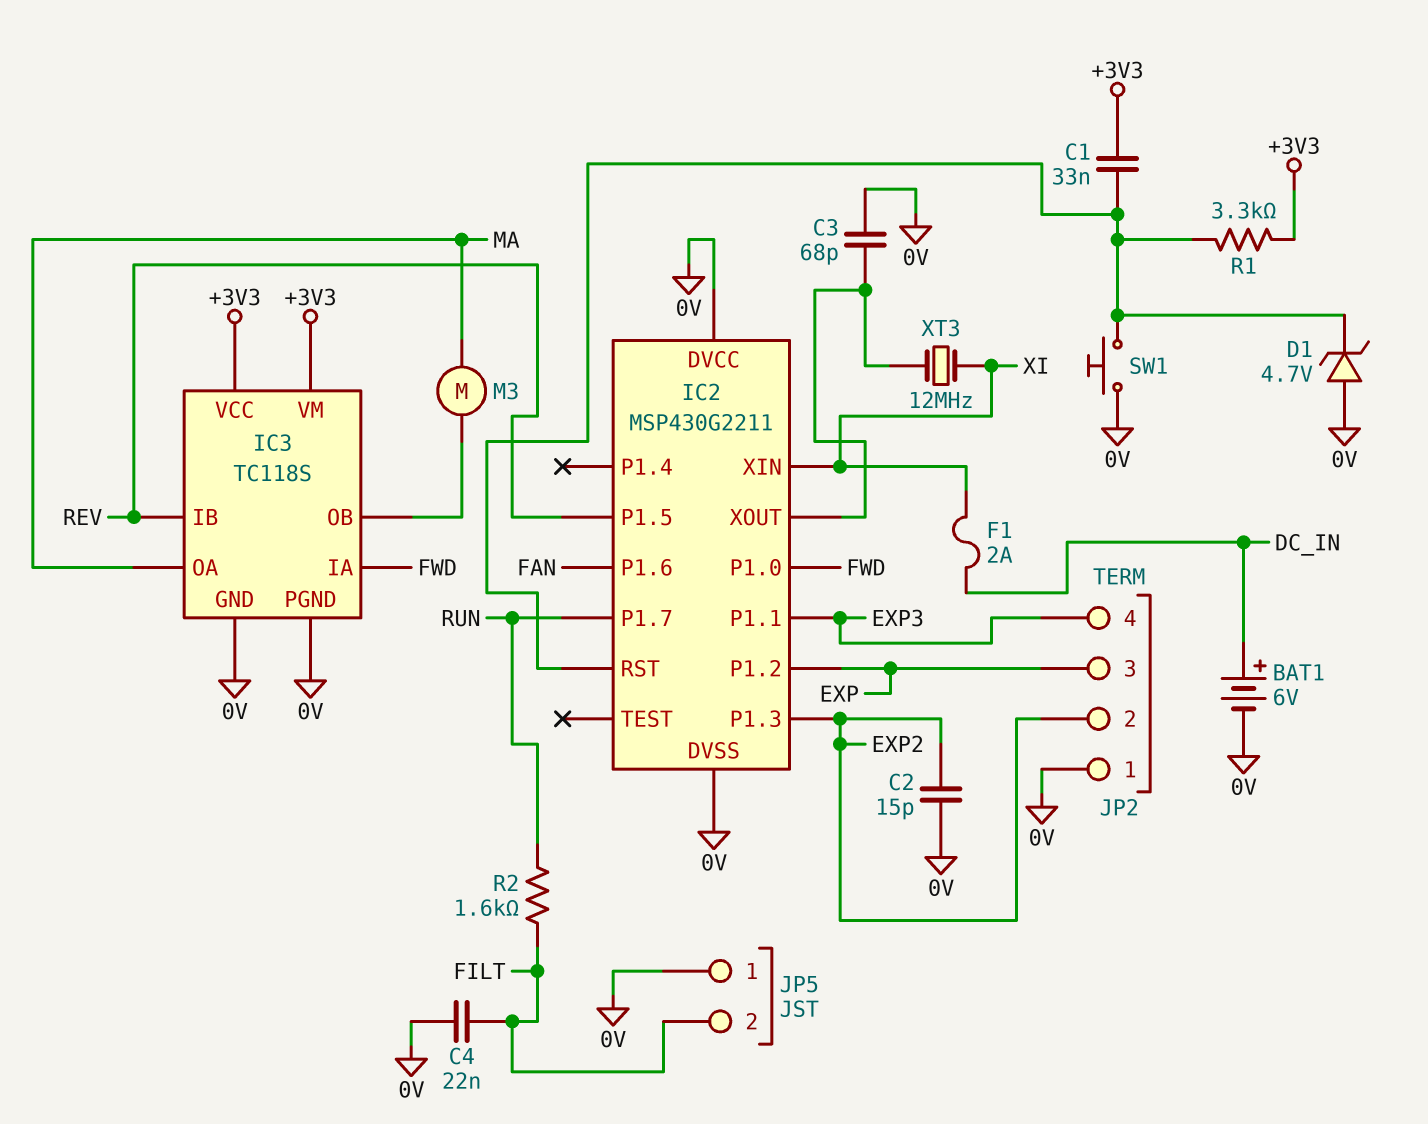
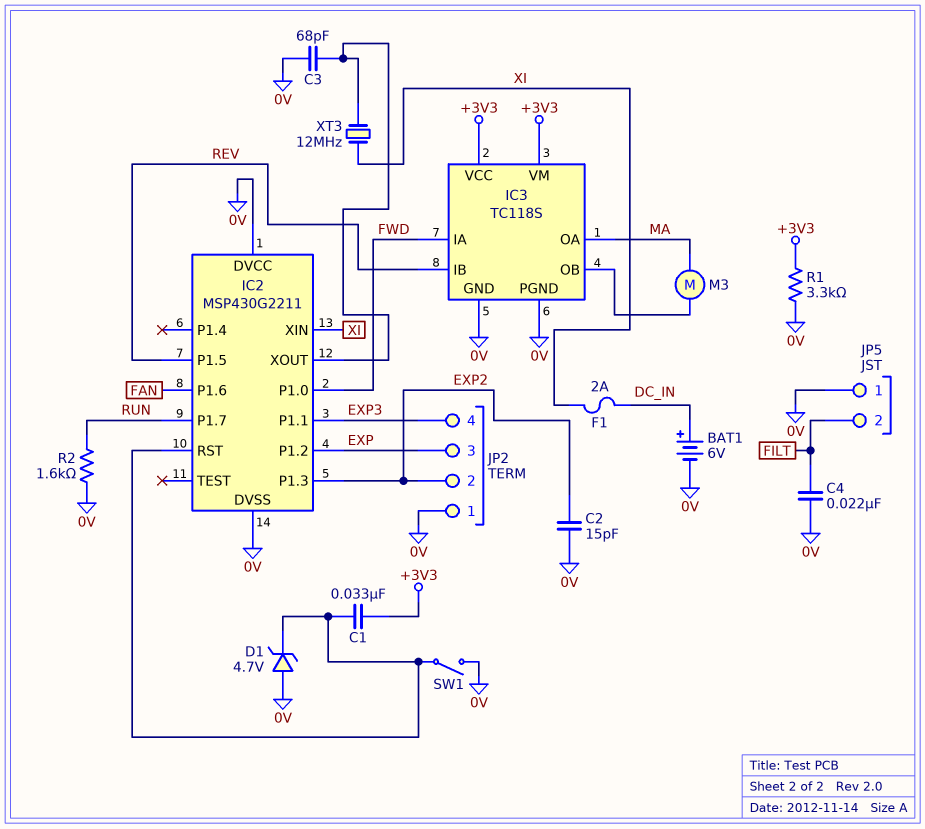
R1: 3.3k (+3V3, IC2/RST) -> 3.3k (+3V3, 0V)
R2: 1.6k (FILT, RUN) -> 1.6k (0V, RUN)
SW1: button (0V, IC2/RST) -> switch (0V, IC2/RST)

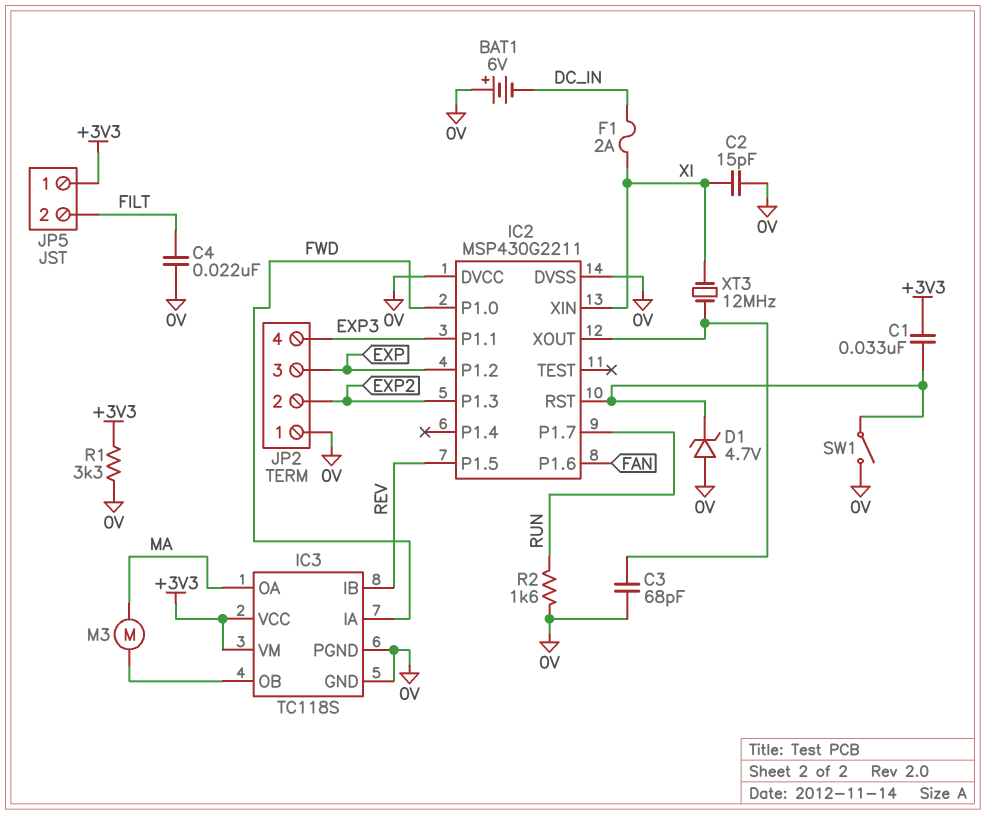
BAT1: 6V (plus DC_IN, minus 0V) -> 6V (plus 0V, minus DC_IN)
C2: 15pF (0V, EXP2) -> 15pF (0V, XI)
JP5 pin 1: 0V -> +3V3

